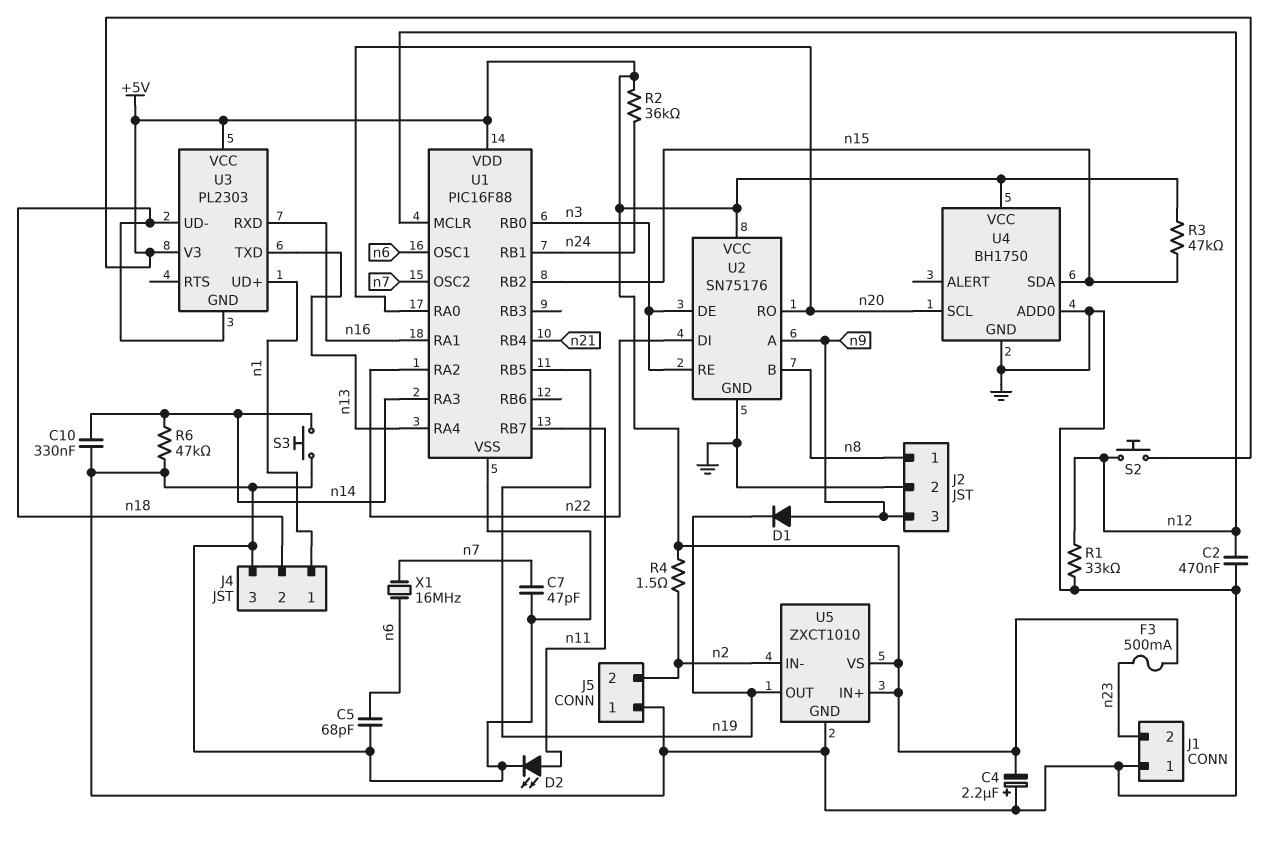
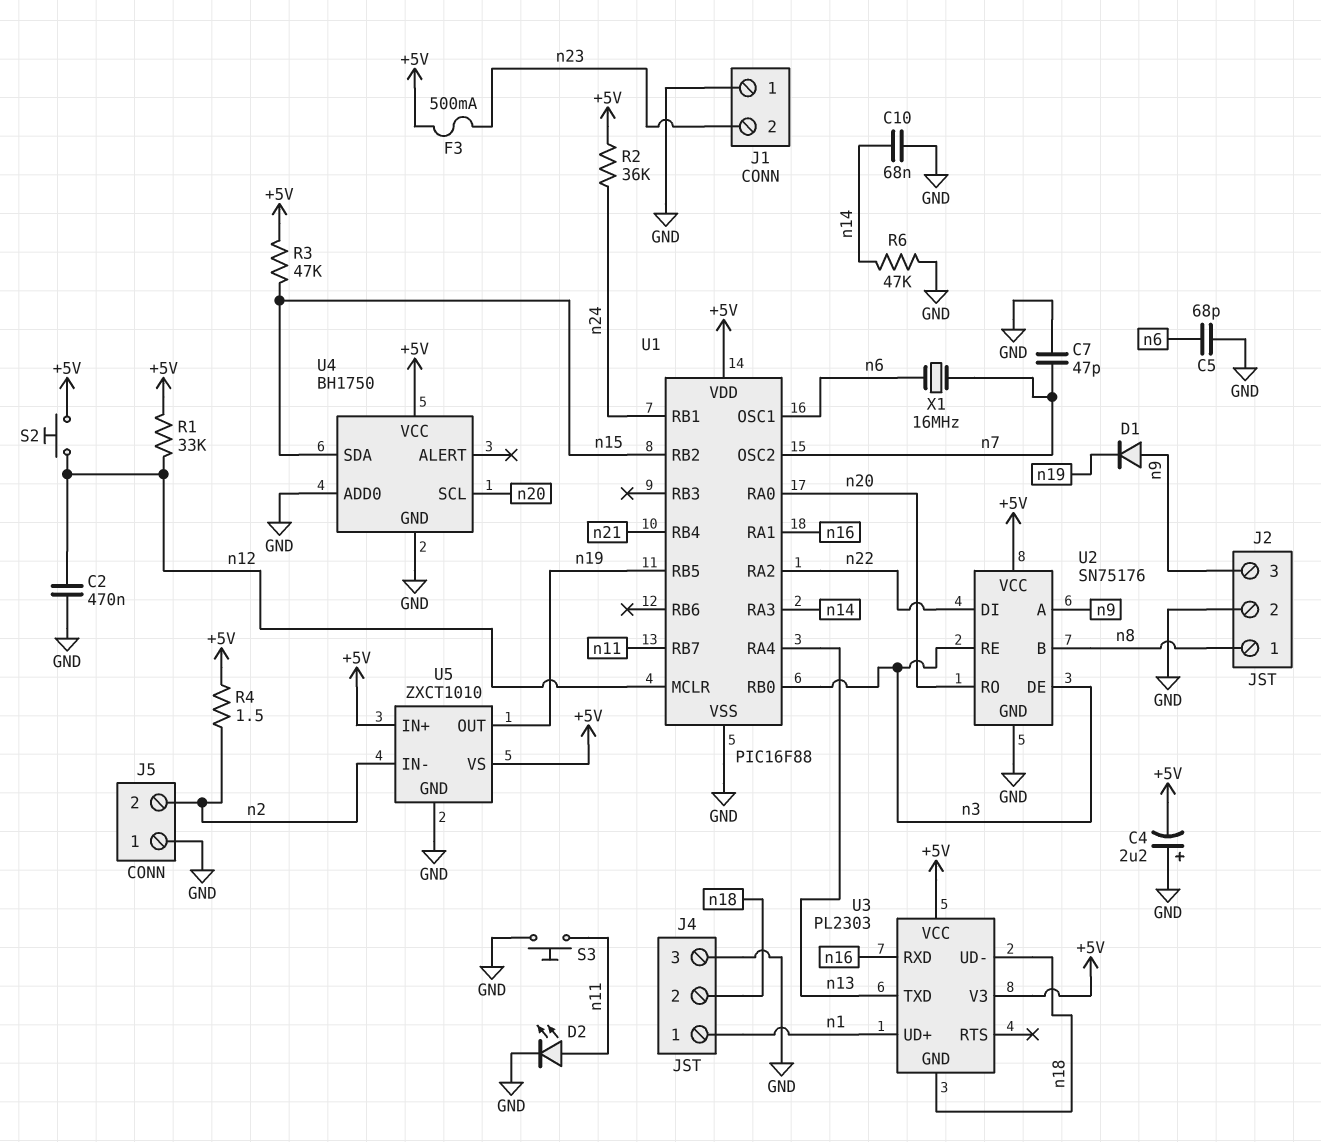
C10: 330nF (GND, n14) -> 68nF (GND, n14)
R1: 33k (GND, n12) -> 33k (+5V, n12)
S3: button (GND, n14) -> button (GND, n11)

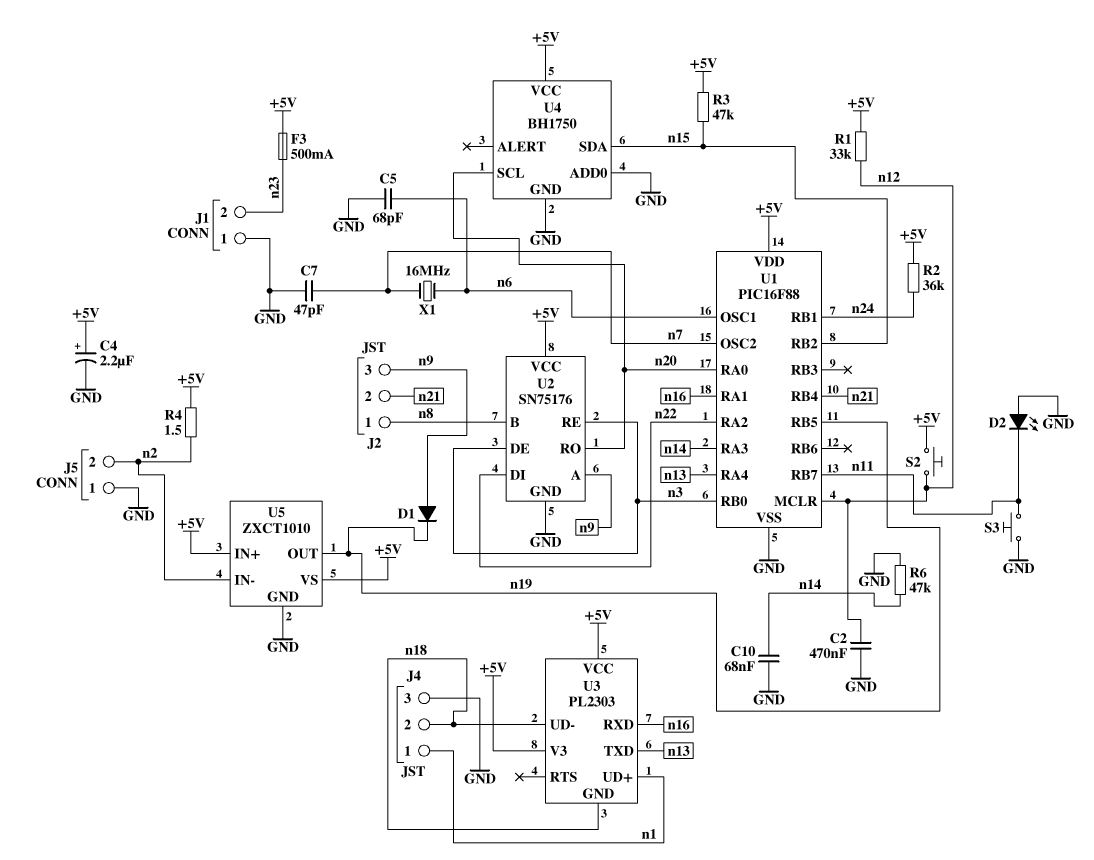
C4: 2.2uF (plus GND, minus +5V) -> 2.2uF (plus +5V, minus GND)
D2: LED (A n11, K GND) -> LED (A GND, K n11)
J2 pin 2: GND -> n21

